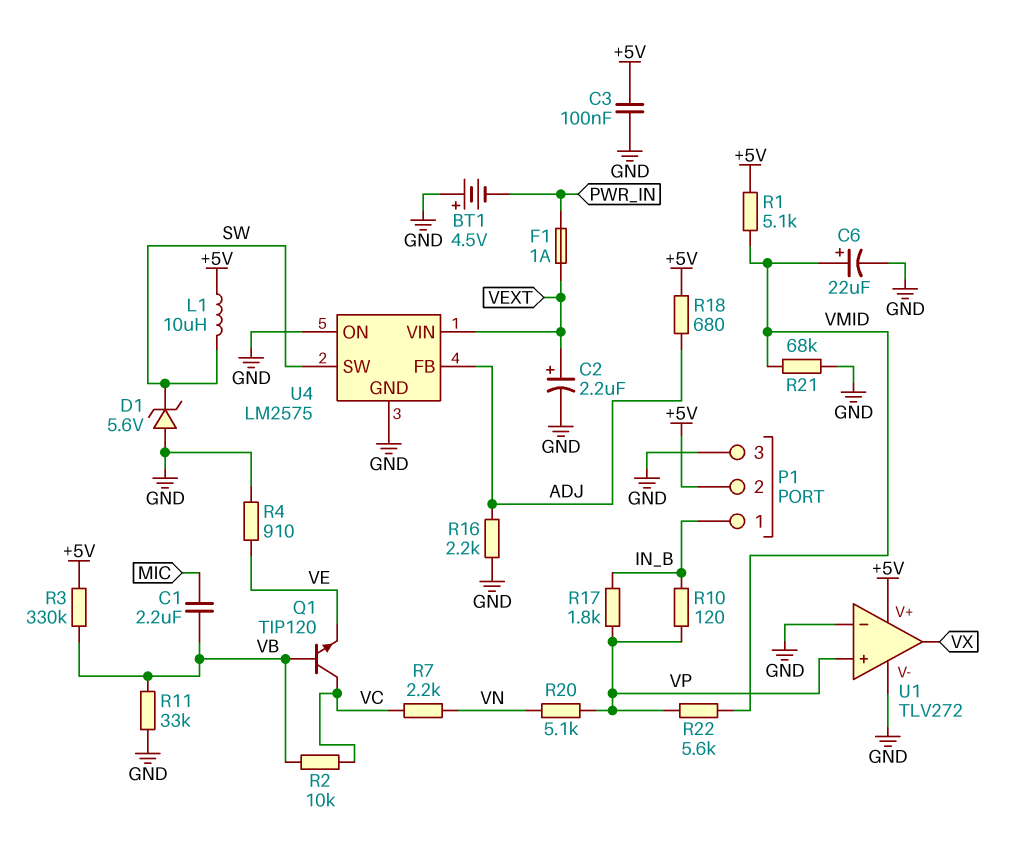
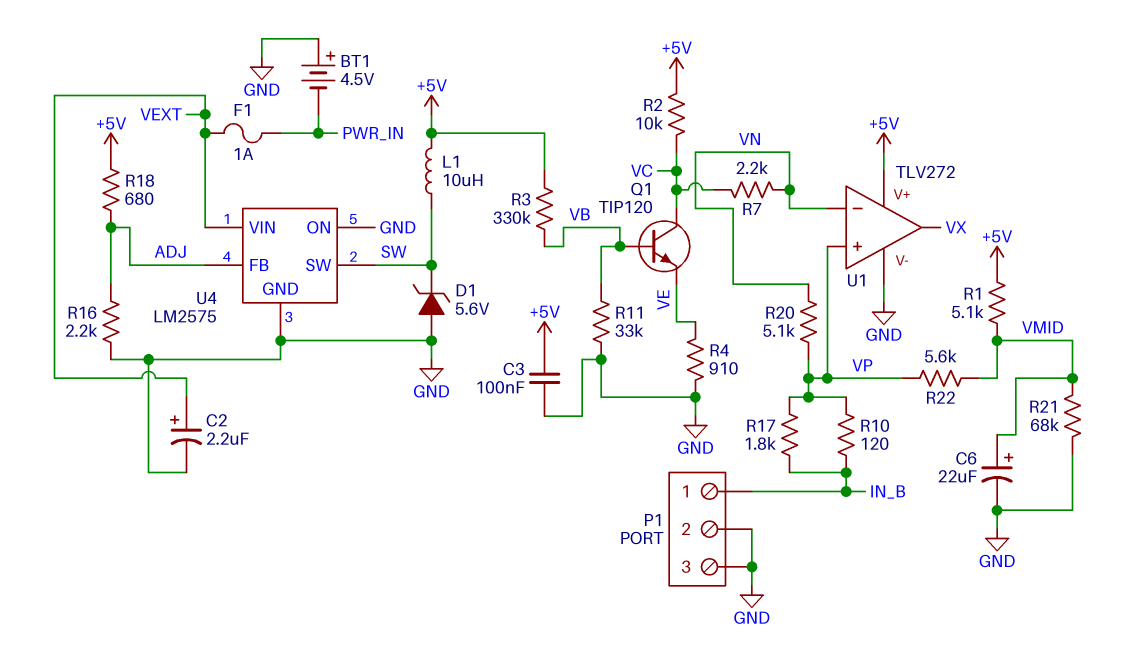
C1: 2.2uF (MIC, VB) -> none
P1 pin 2: +5V -> GND
R2: 10k (VB, VC) -> 10k (+5V, VC)
U1 pin in-: GND -> VN

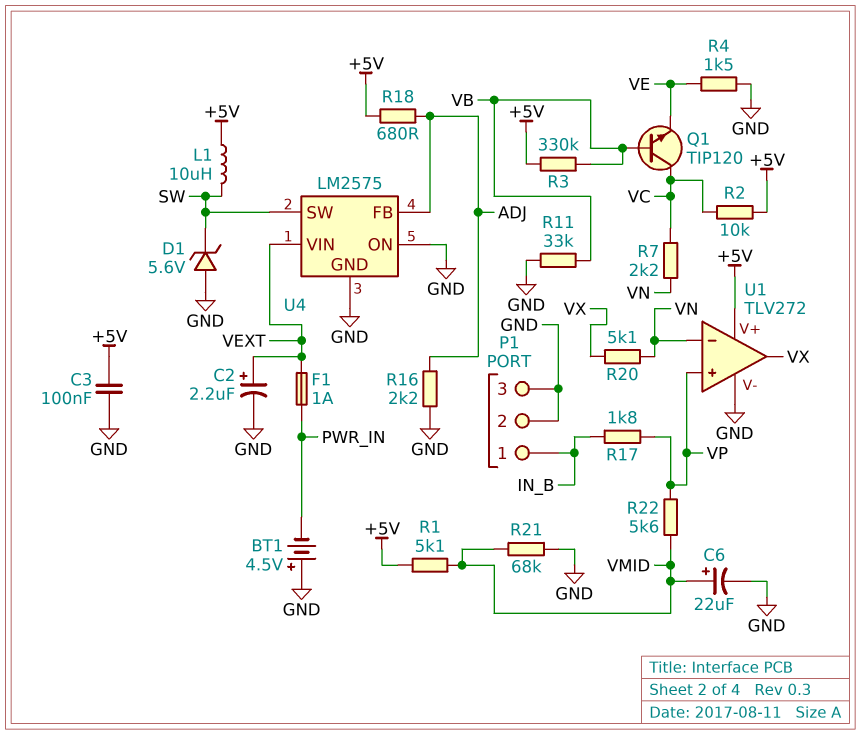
R4: 910 (GND, VE) -> 1.5k (GND, VE)
R10: 120 (IN_B, VP) -> none
R20: 5.1k (VN, VP) -> 5.1k (VN, VX)

